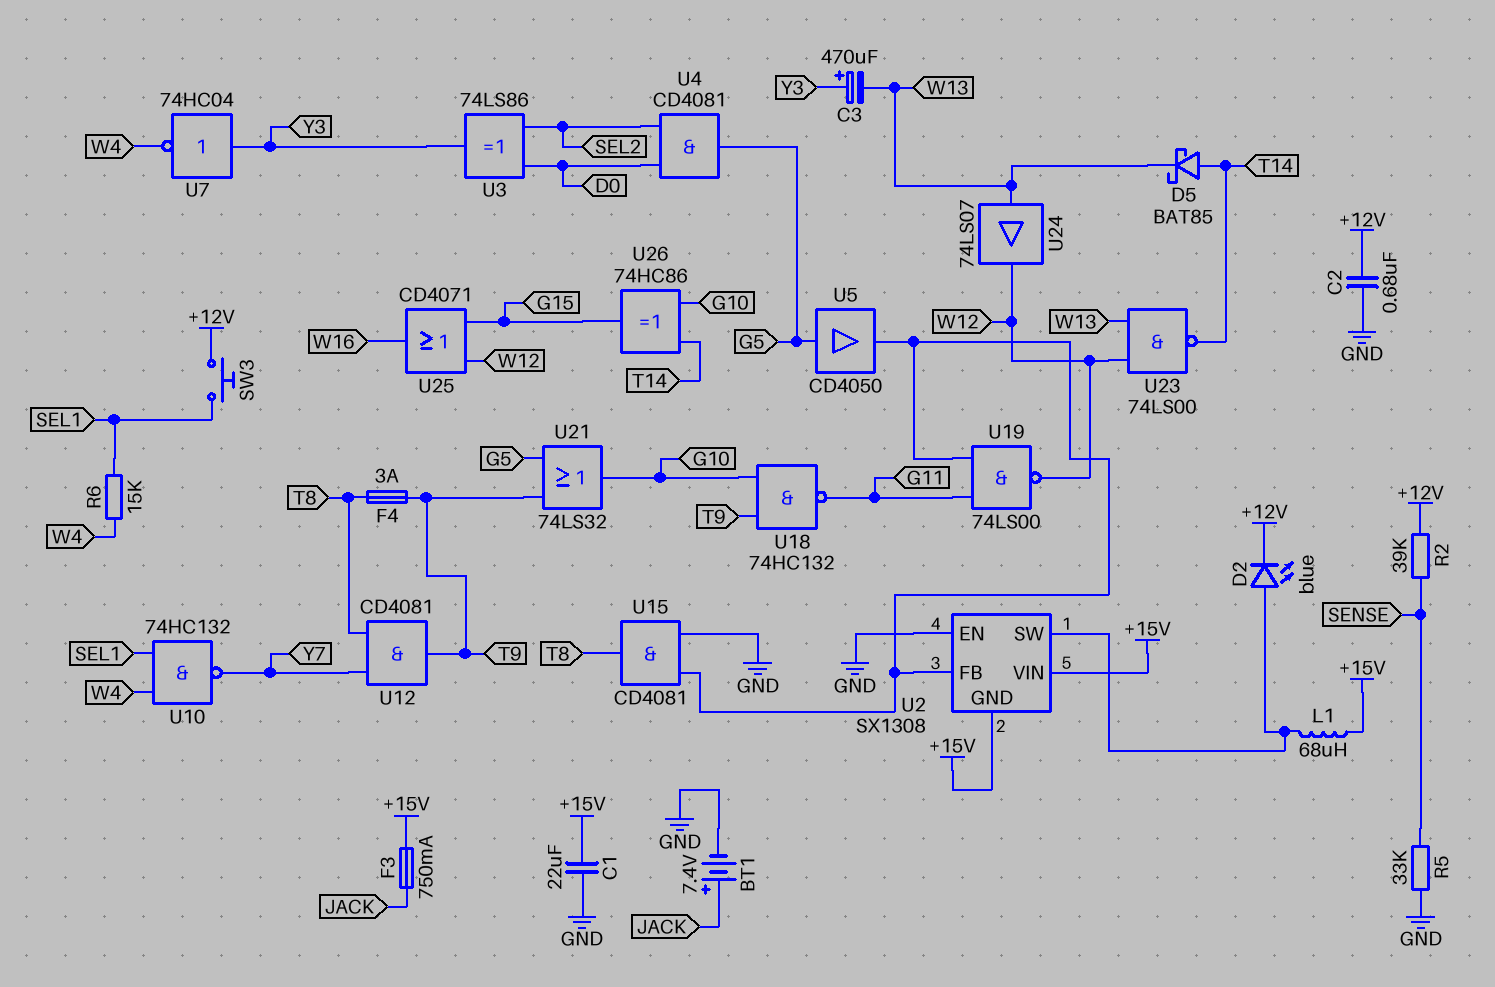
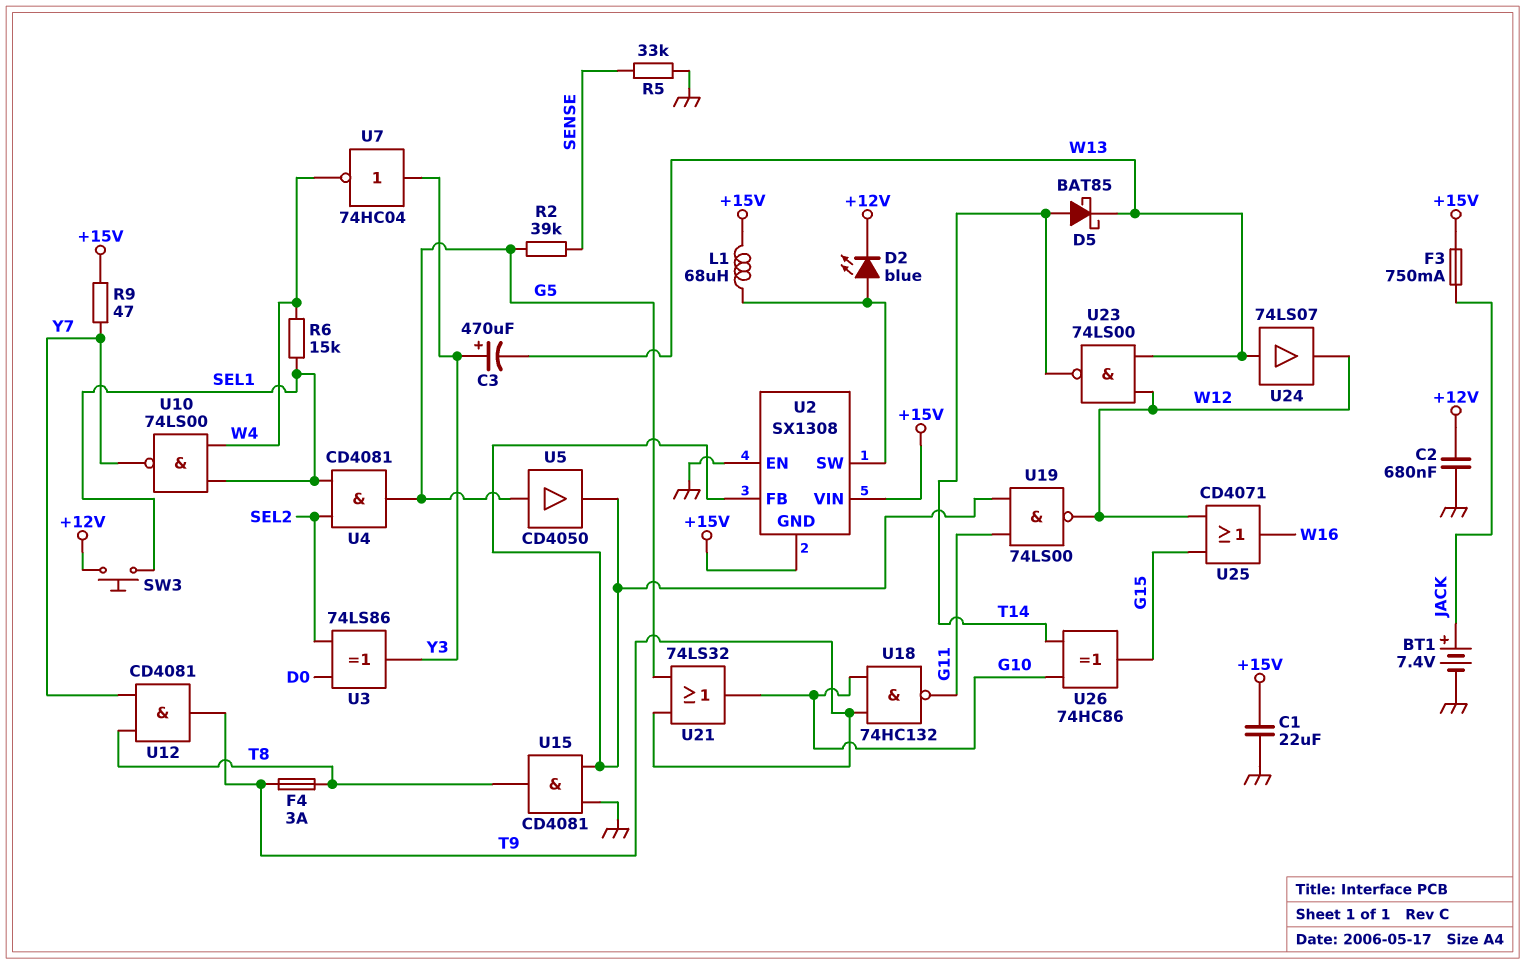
R2: 39k (+12V, SENSE) -> 39k (G5, SENSE)
R9: none -> 47 (+15V, Y7)
U4: AND CD4081 (in D0, in SEL2, out G5) -> AND CD4081 (in SEL1, in SEL2, out G5)
U10: NAND 74HC132 (in SEL1, in W4, out Y7) -> NAND 74LS00 (in SEL1, in W4, out Y7)

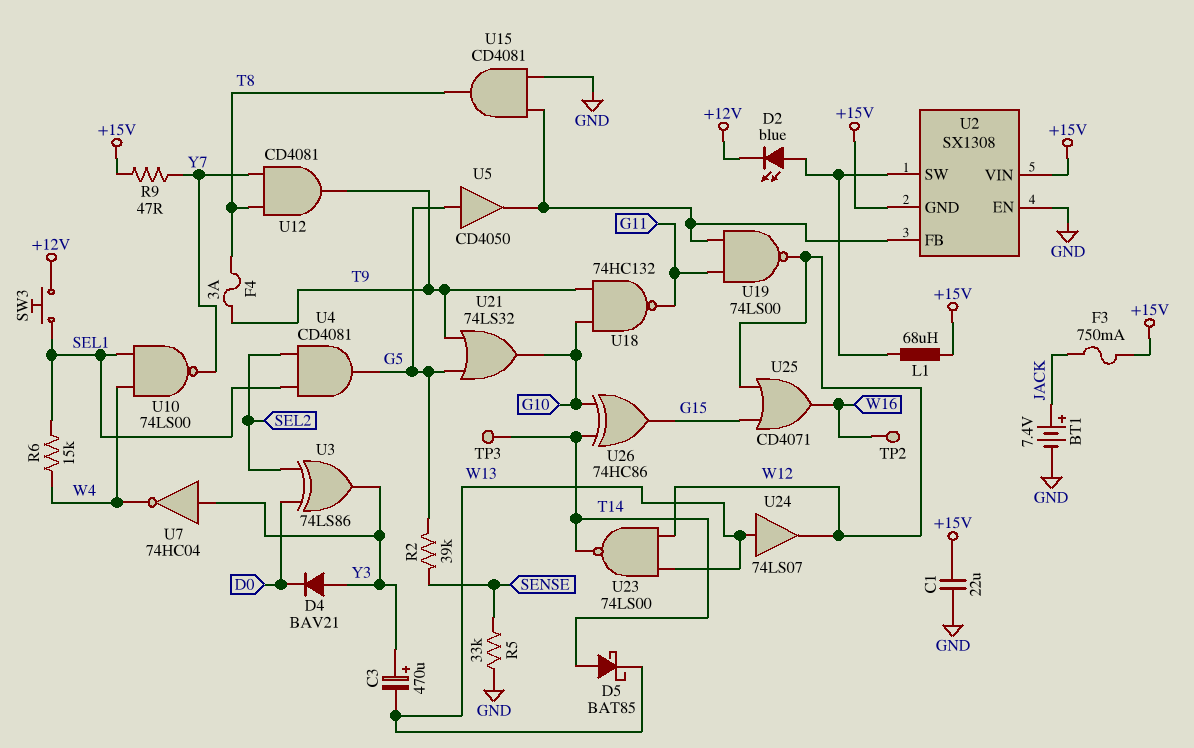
C2: 680nF (+12V, GND) -> none
D4: none -> diode BAV21 (A Y3, K D0)
TP2: none -> test point (W16)
TP3: none -> test point (T14)

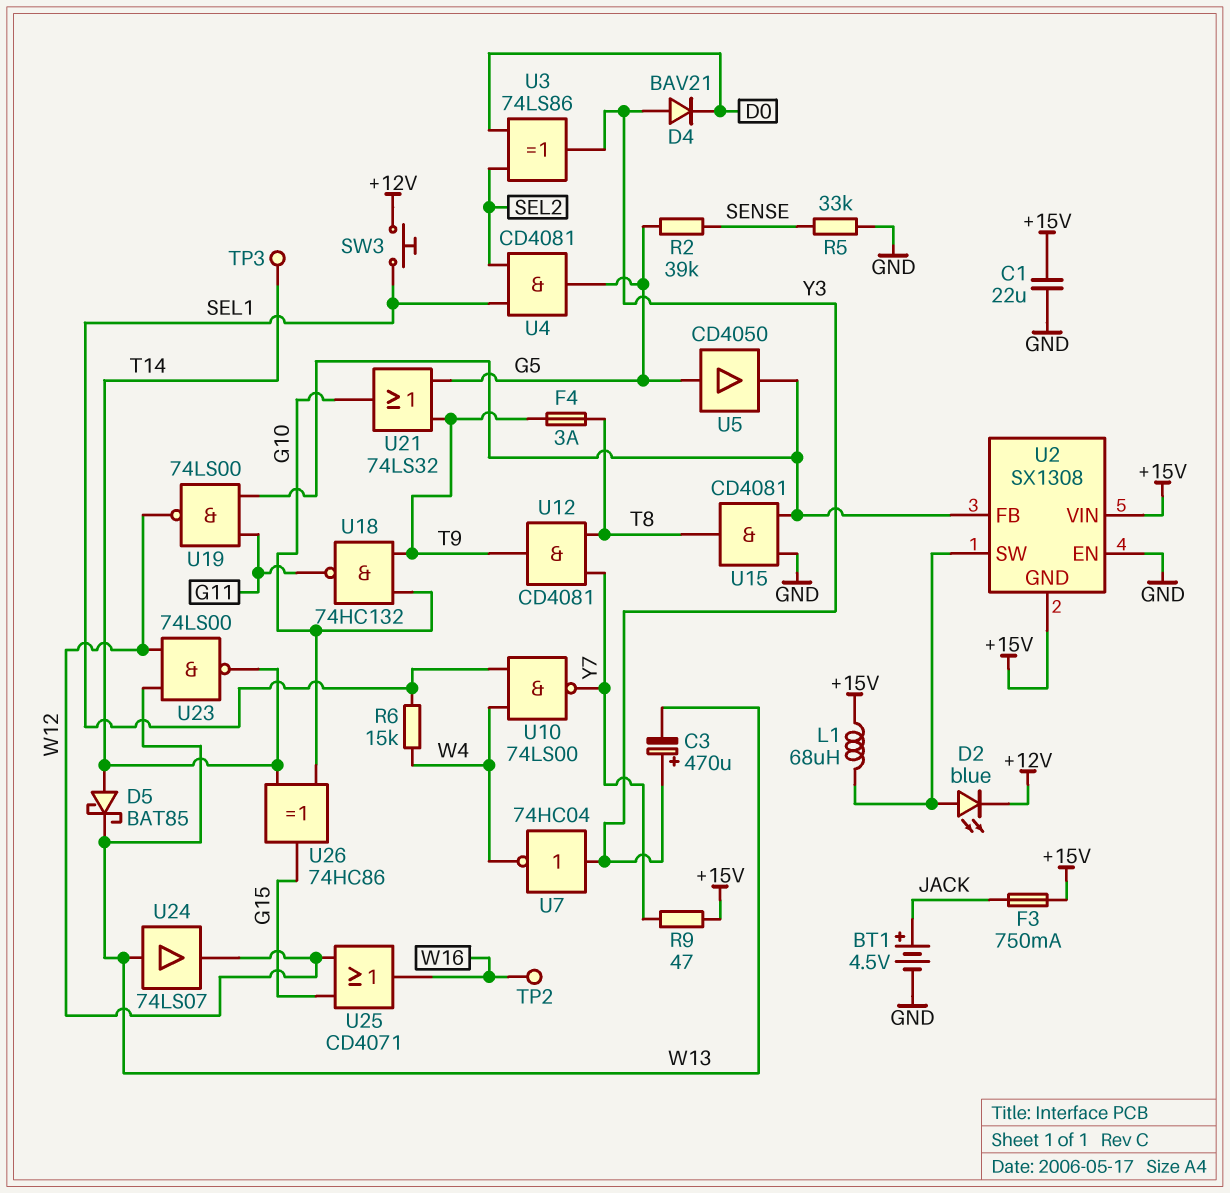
BT1: 7.4V (plus JACK, minus GND) -> 4.5V (plus JACK, minus GND)

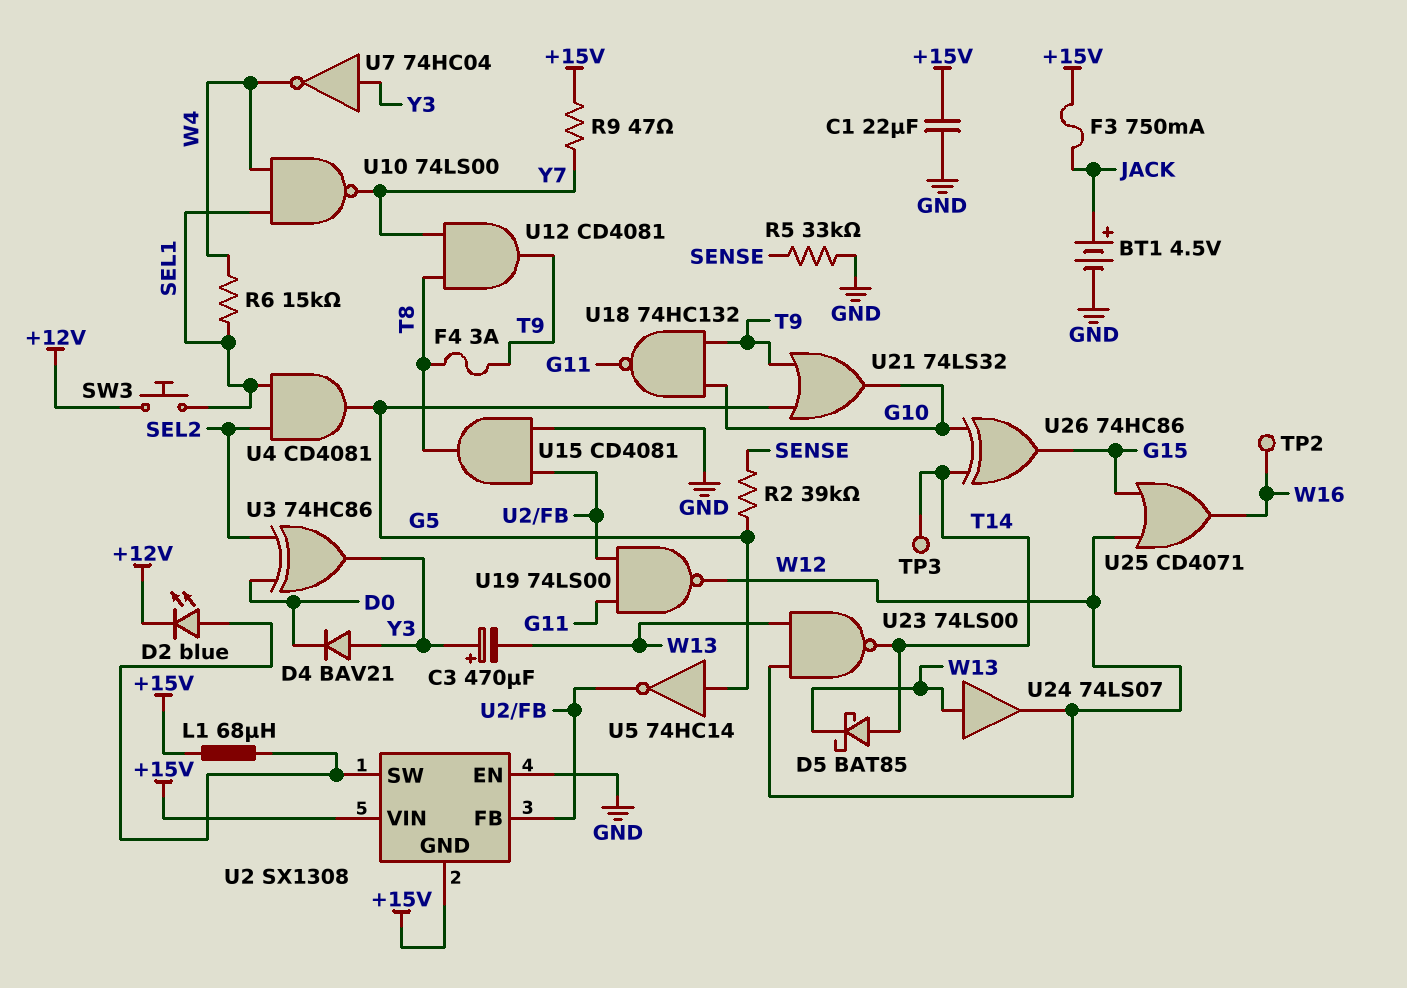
U3: XOR 74LS86 (in D0, in SEL2, out Y3) -> XOR 74HC86 (in D0, in SEL2, out Y3)
U5: buffer CD4050 (in G5, out U2/FB) -> NOT 74HC14 (in G5, out U2/FB)

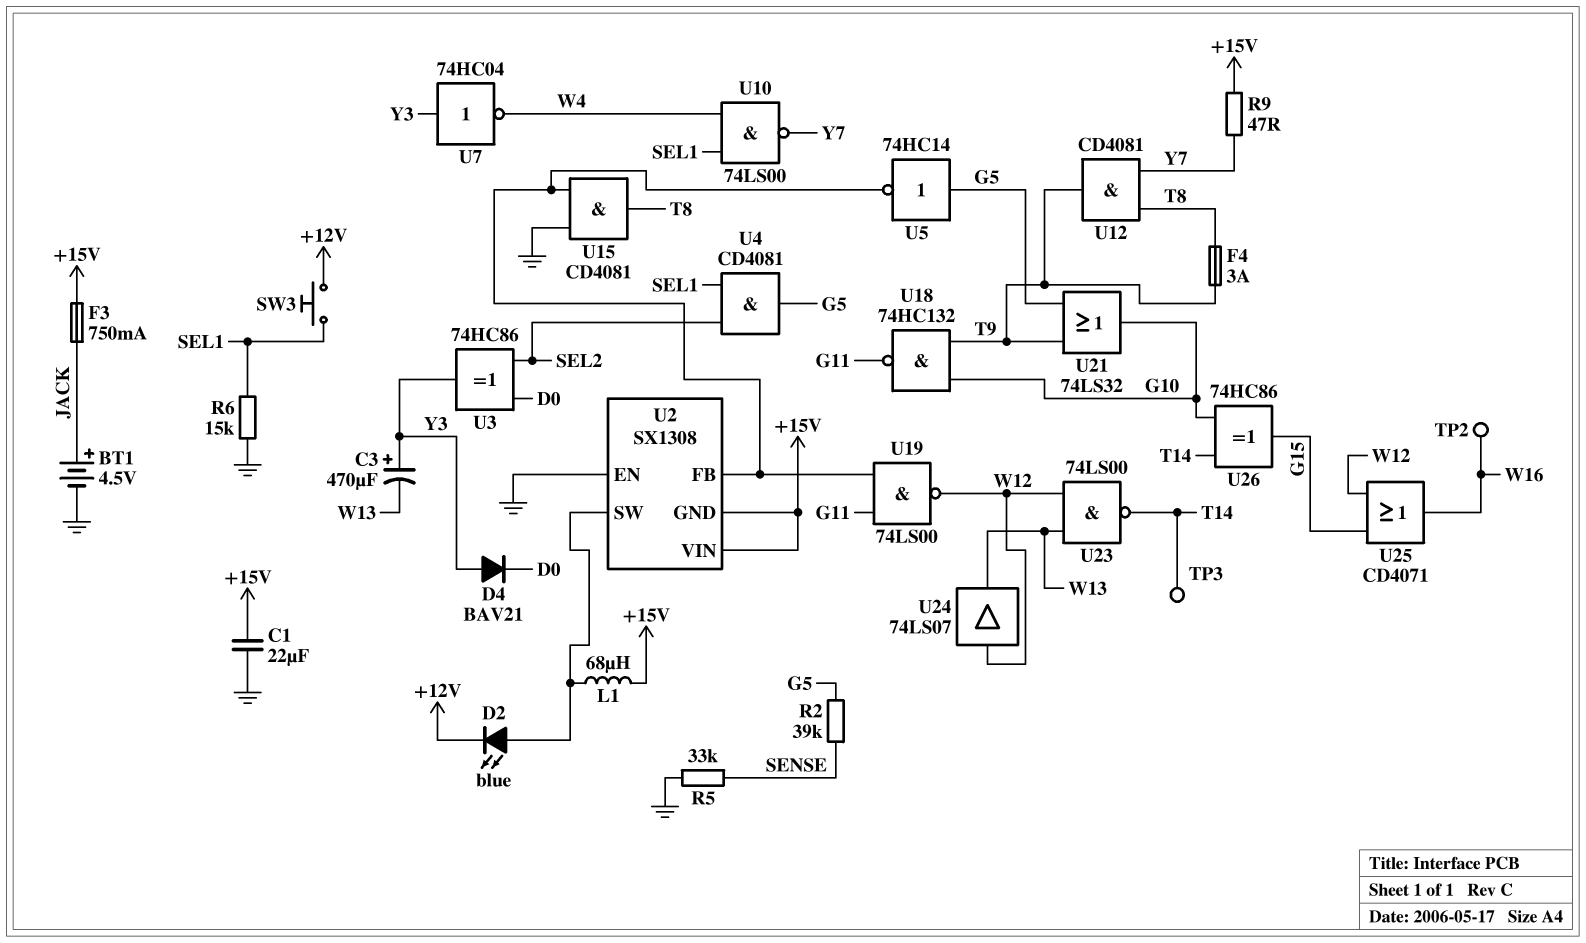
D5: schottky BAT85 (A T14, K W13) -> none
R6: 15k (SEL1, W4) -> 15k (GND, SEL1)
U24: buffer 74LS07 (in W13, out W12) -> buffer 74LS07 (in W12, out W13)

